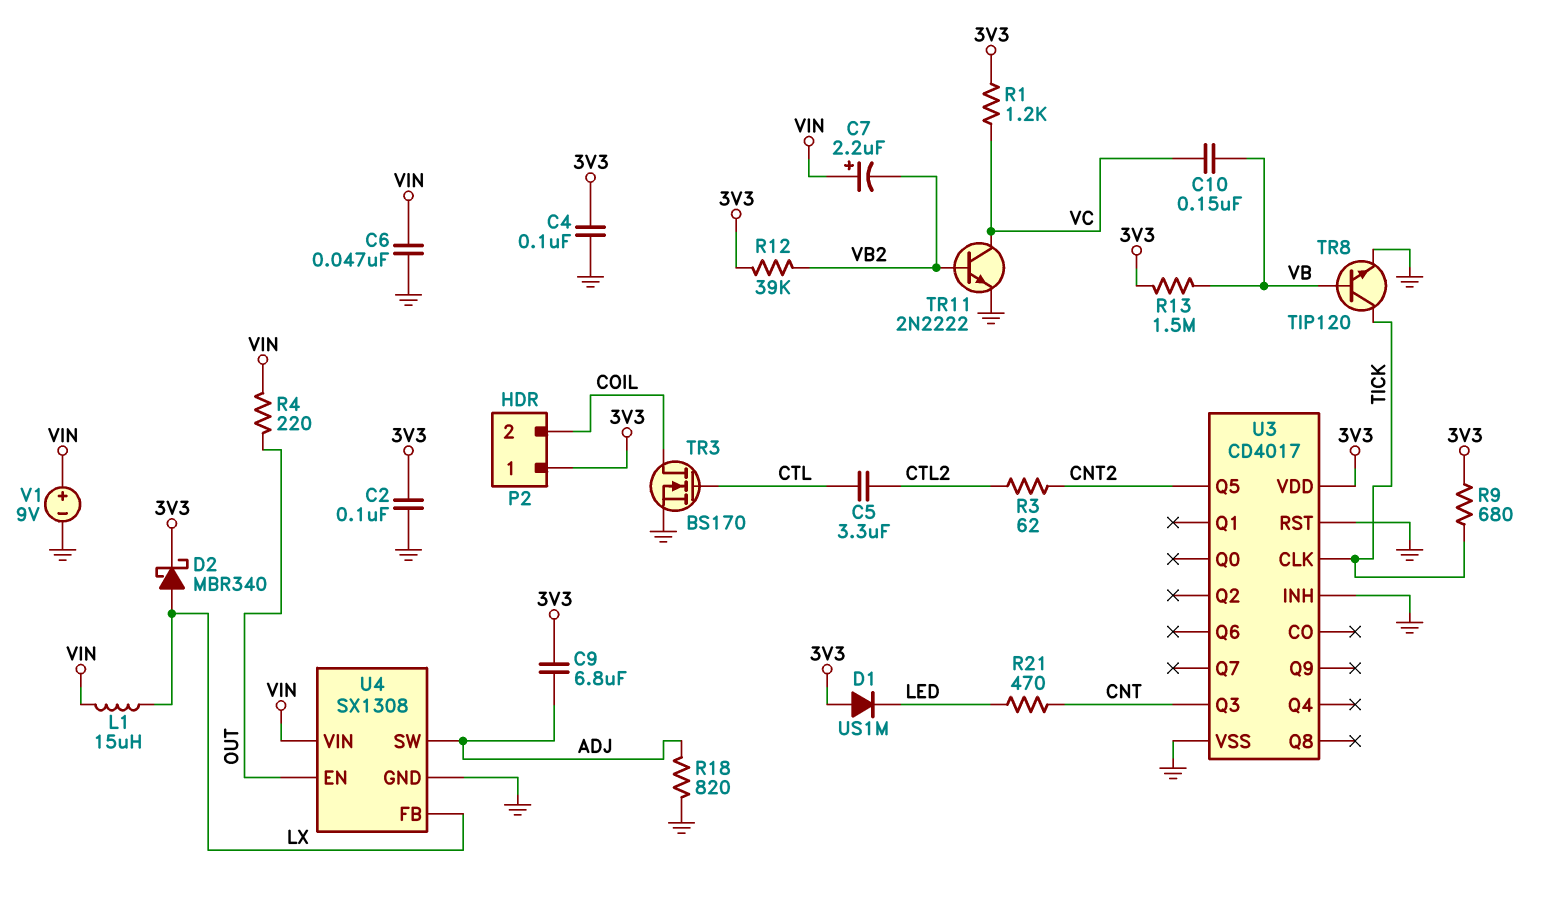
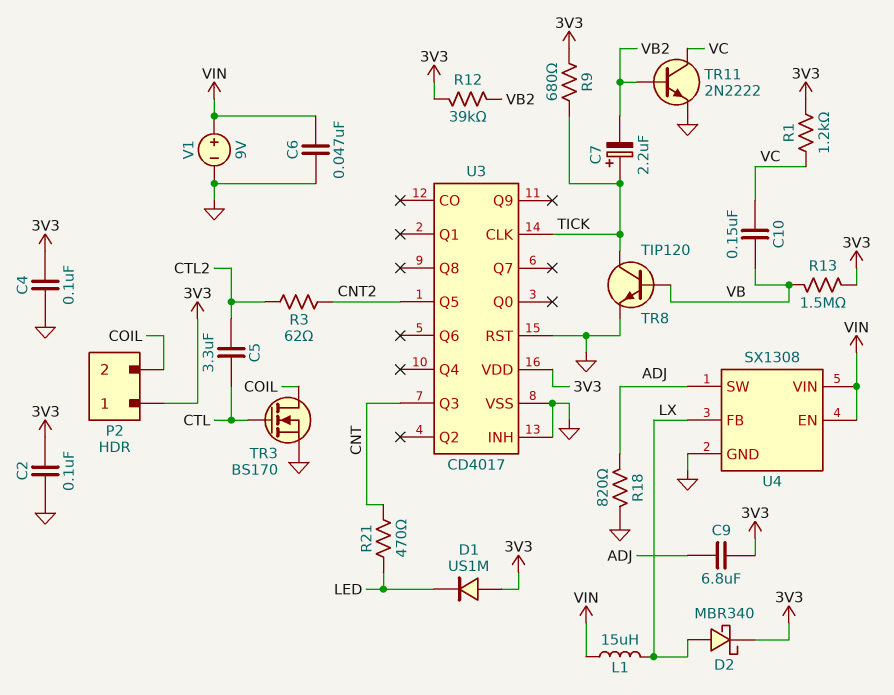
C7: 2.2uF (plus VIN, minus VB2) -> 2.2uF (plus TICK, minus VB2)
R4: 220 (OUT, VIN) -> none
U4 pin EN: OUT -> VIN

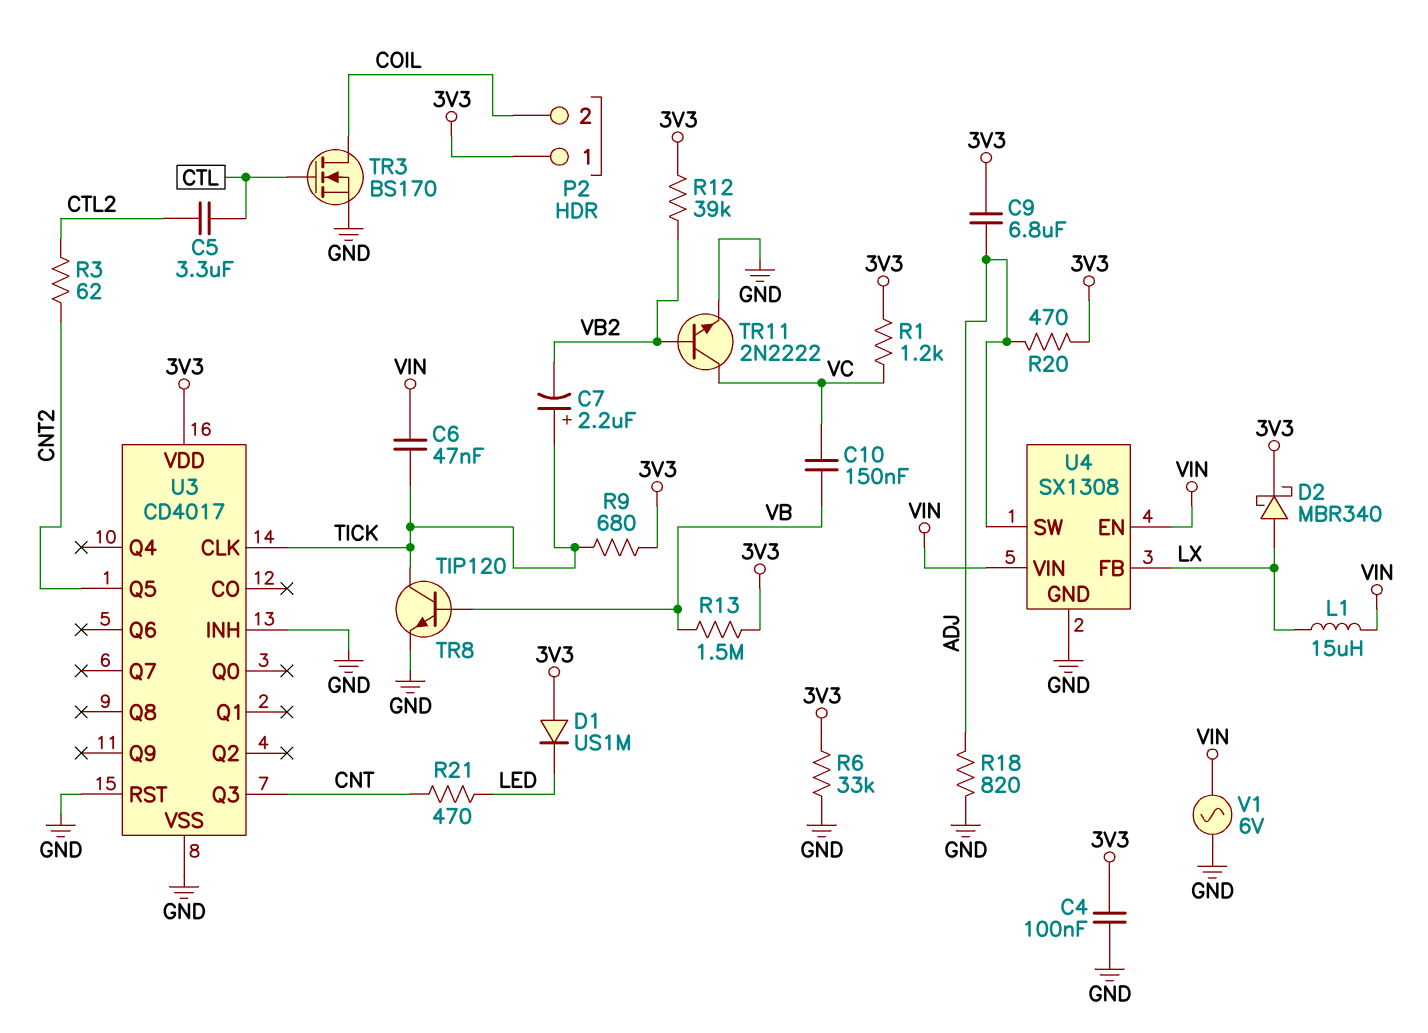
C2: 100nF (3V3, GND) -> none
C6: 47nF (GND, VIN) -> 47nF (TICK, VIN)
R6: none -> 33k (3V3, GND)
R20: none -> 470 (3V3, ADJ)
V1: 9V (plus VIN, minus GND) -> AC 6V (GND, VIN)

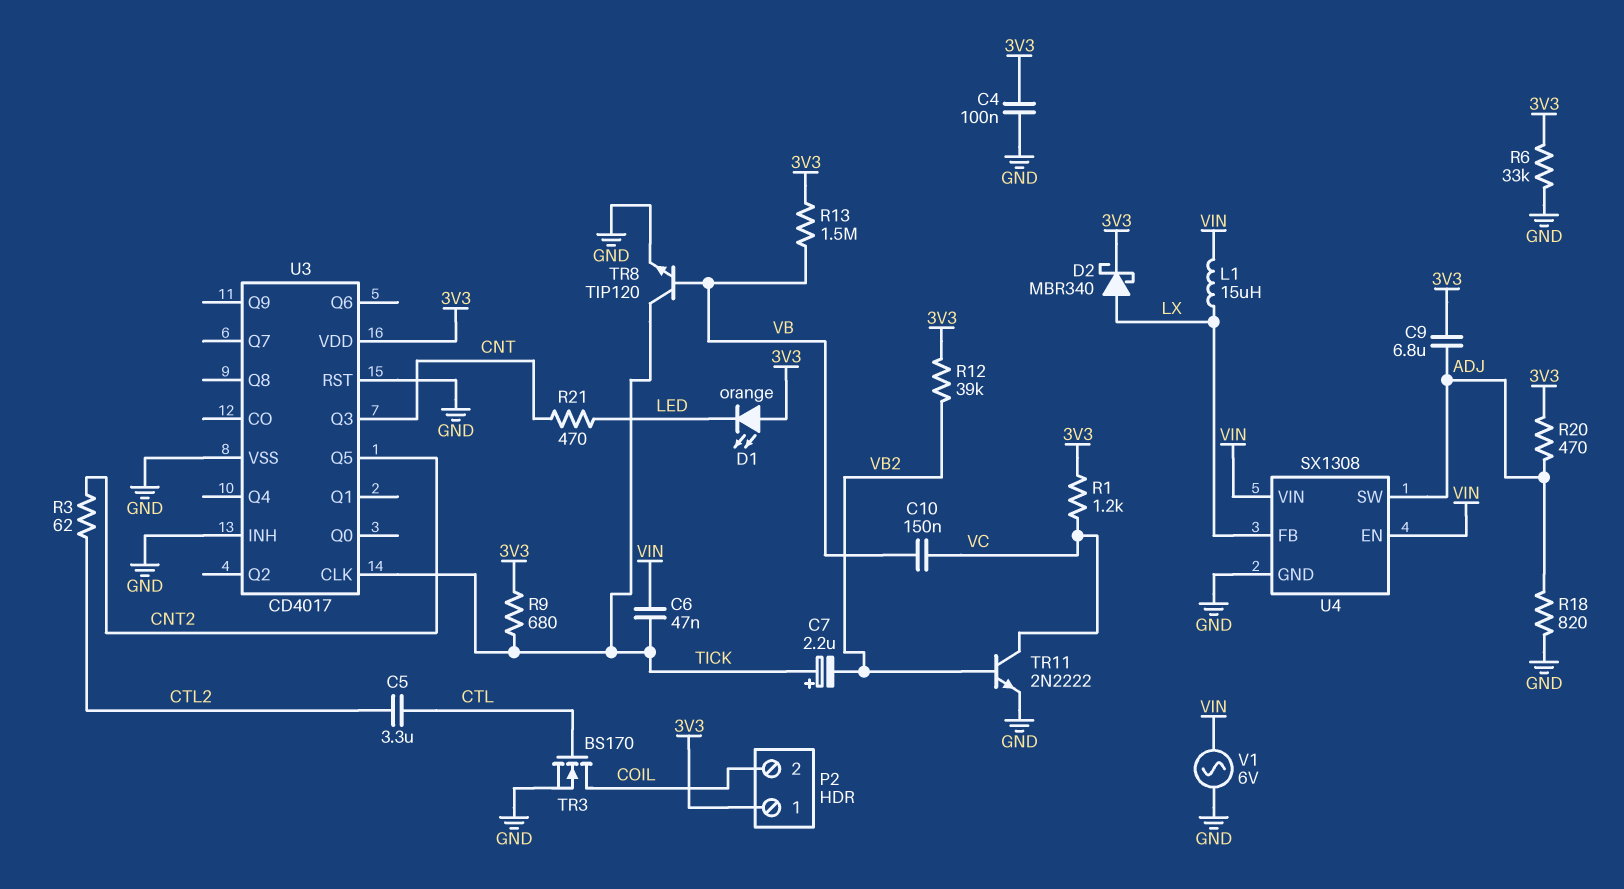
D1: diode US1M (A 3V3, K LED) -> LED orange (A 3V3, K LED)

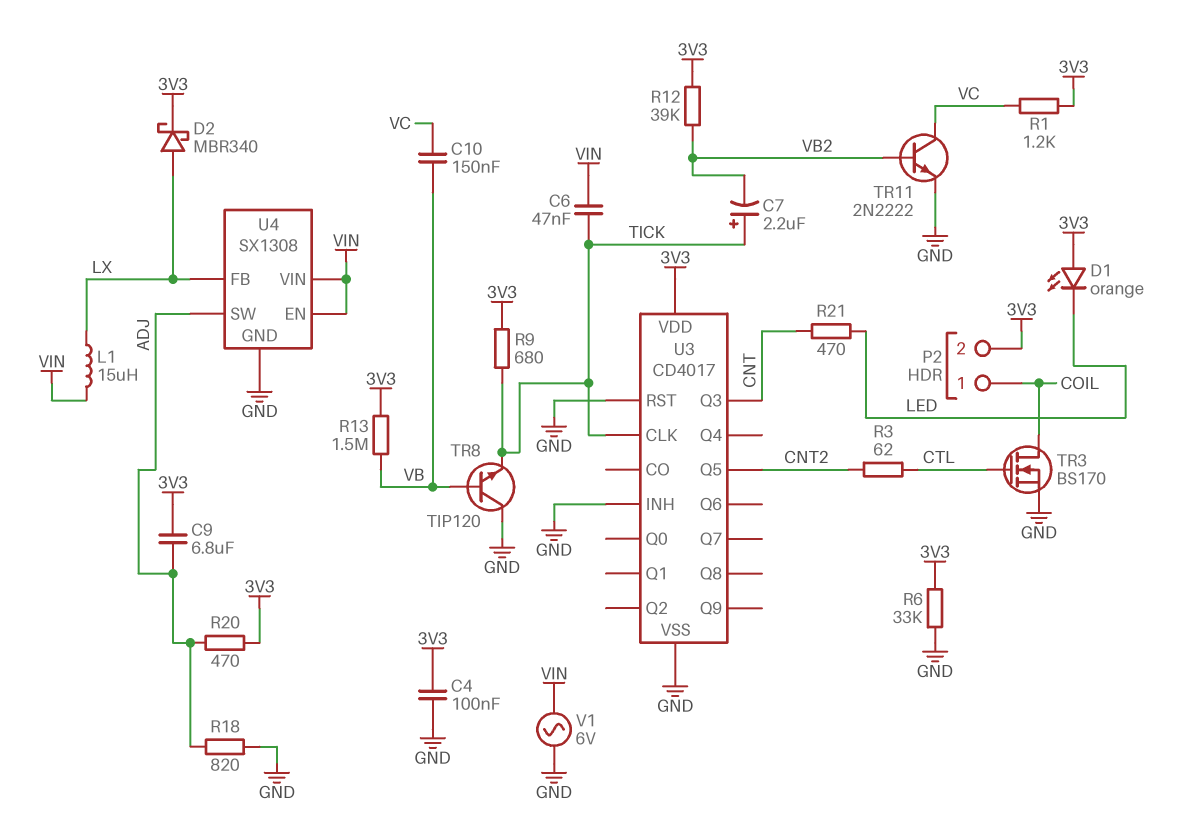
C5: 3.3uF (CTL, CTL2) -> none
P2 pin 1: 3V3 -> COIL
P2 pin 2: COIL -> 3V3
R3: 62 (CNT2, CTL2) -> 62 (CNT2, CTL)
TR8: NPN TIP120 (B VB, C TICK, E GND) -> NPN TIP120 (B VB, C GND, E TICK)

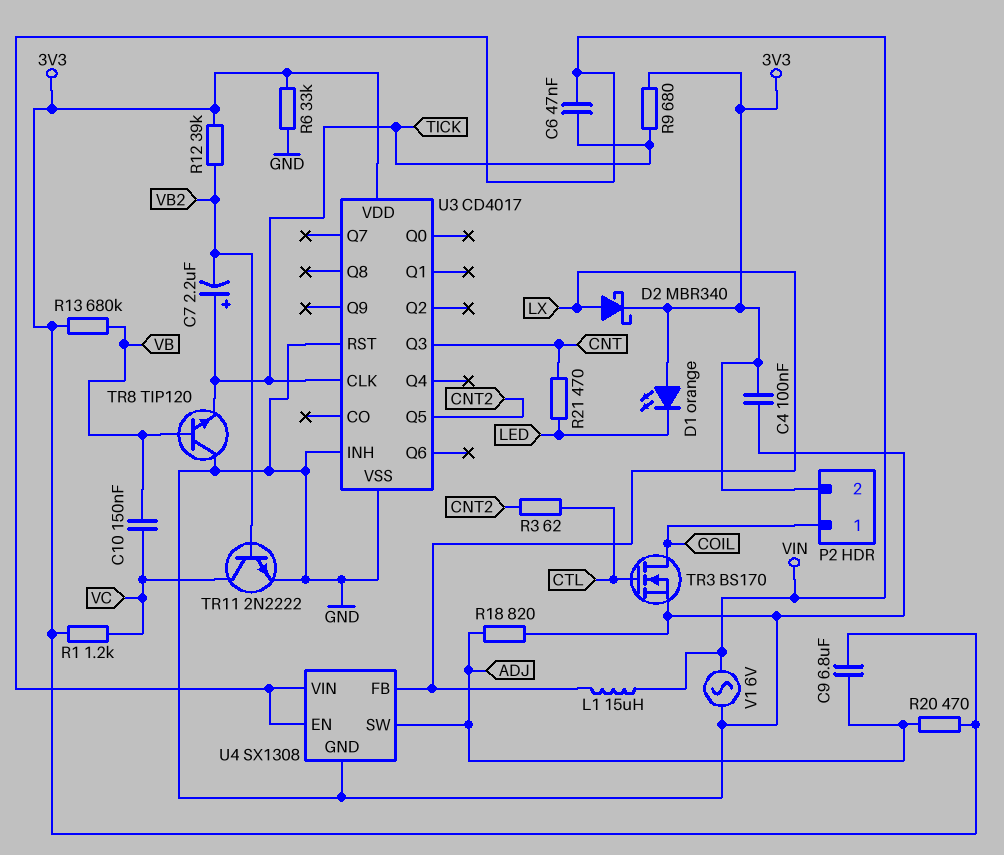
R13: 1.5M (3V3, VB) -> 680k (3V3, VB)

